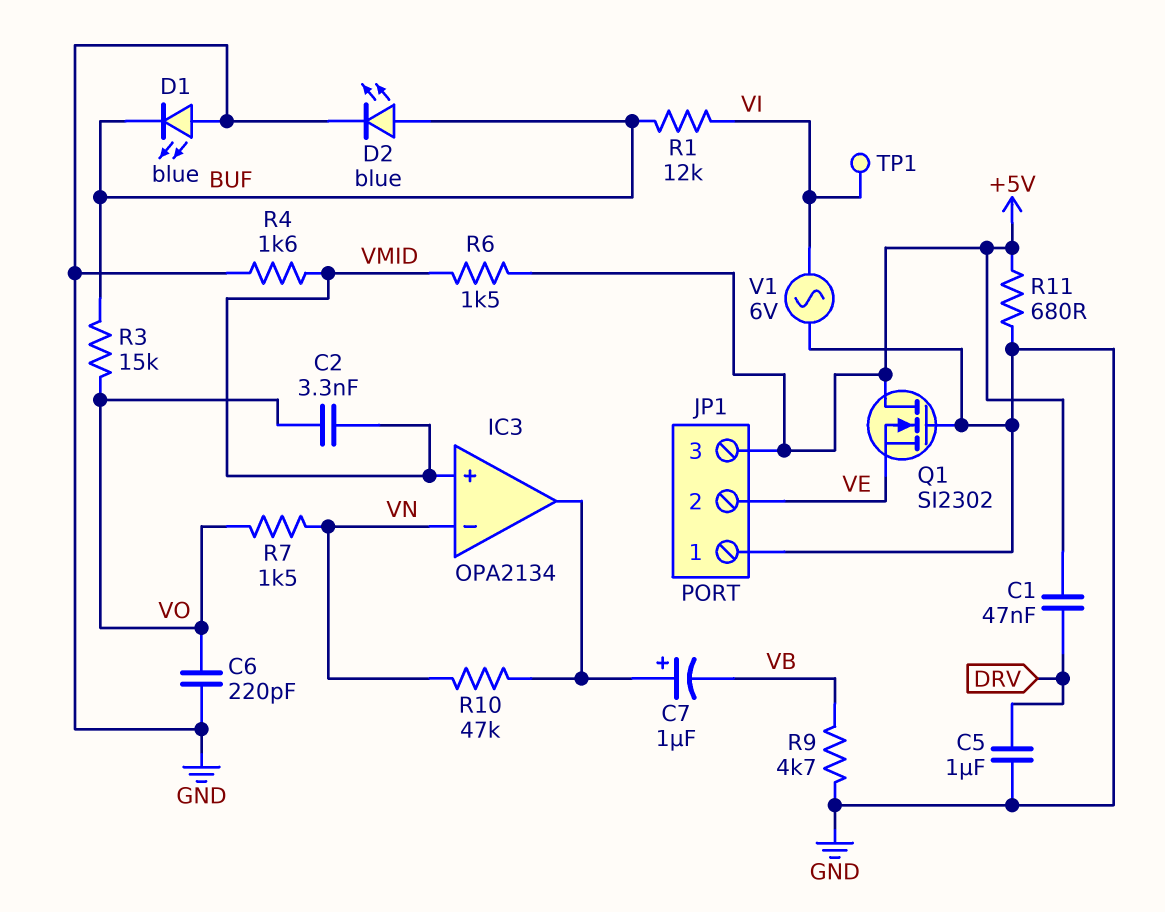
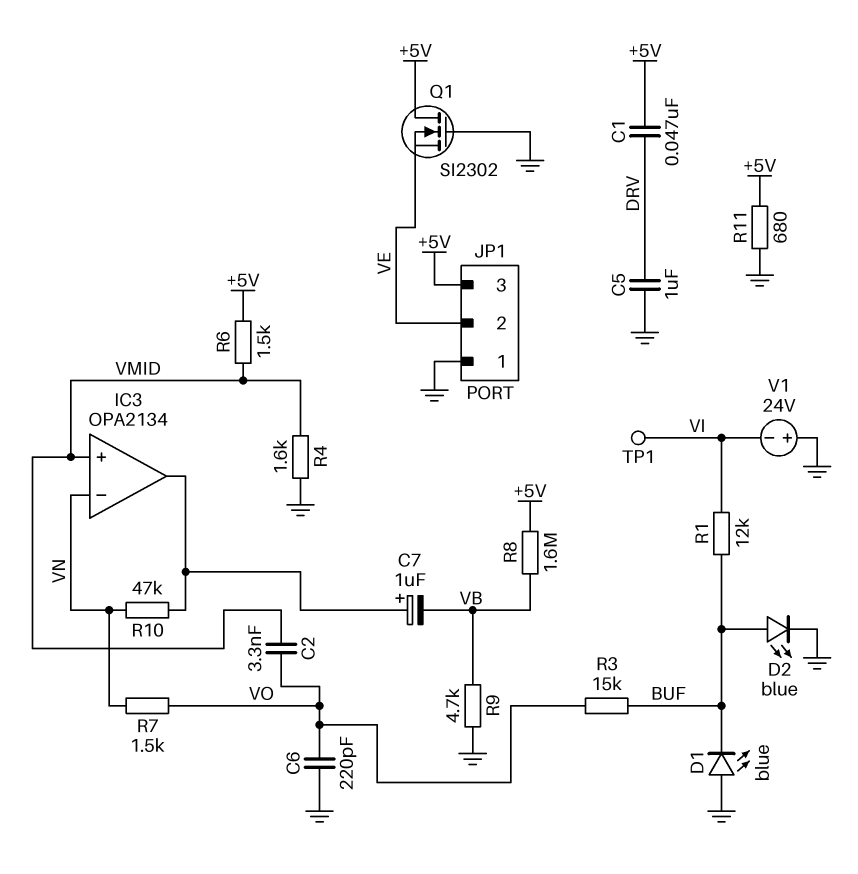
R8: none -> 1.6M (+5V, VB)
V1: AC 6V (GND, VI) -> 24V (plus GND, minus VI)

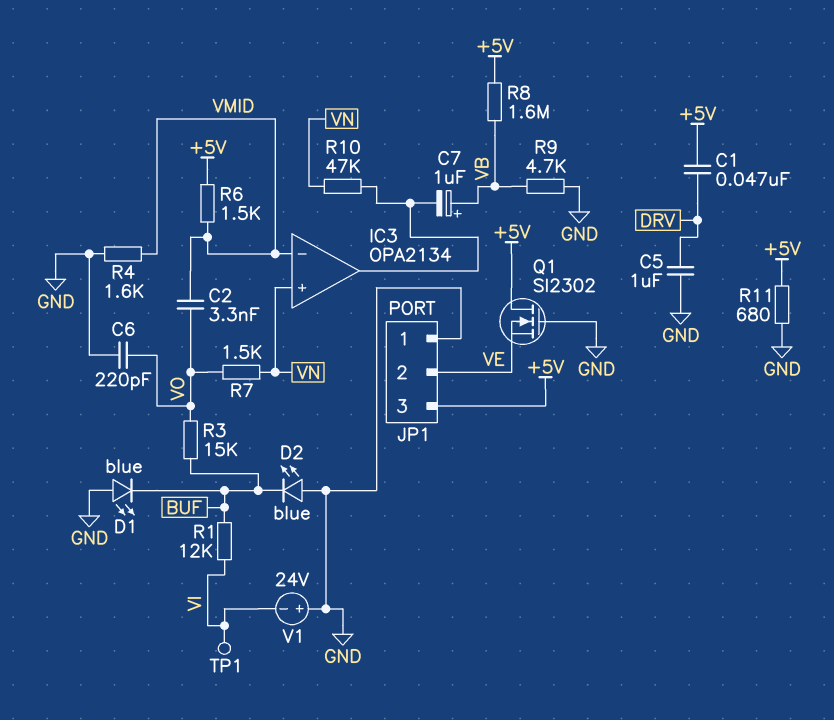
C7: 1uF (plus IC3/out, minus VB) -> 1uF (plus VB, minus IC3/out)
D2: LED blue (A BUF, K GND) -> LED blue (A GND, K BUF)
IC3 pin in+: VMID -> VN
IC3 pin in-: VN -> VMID

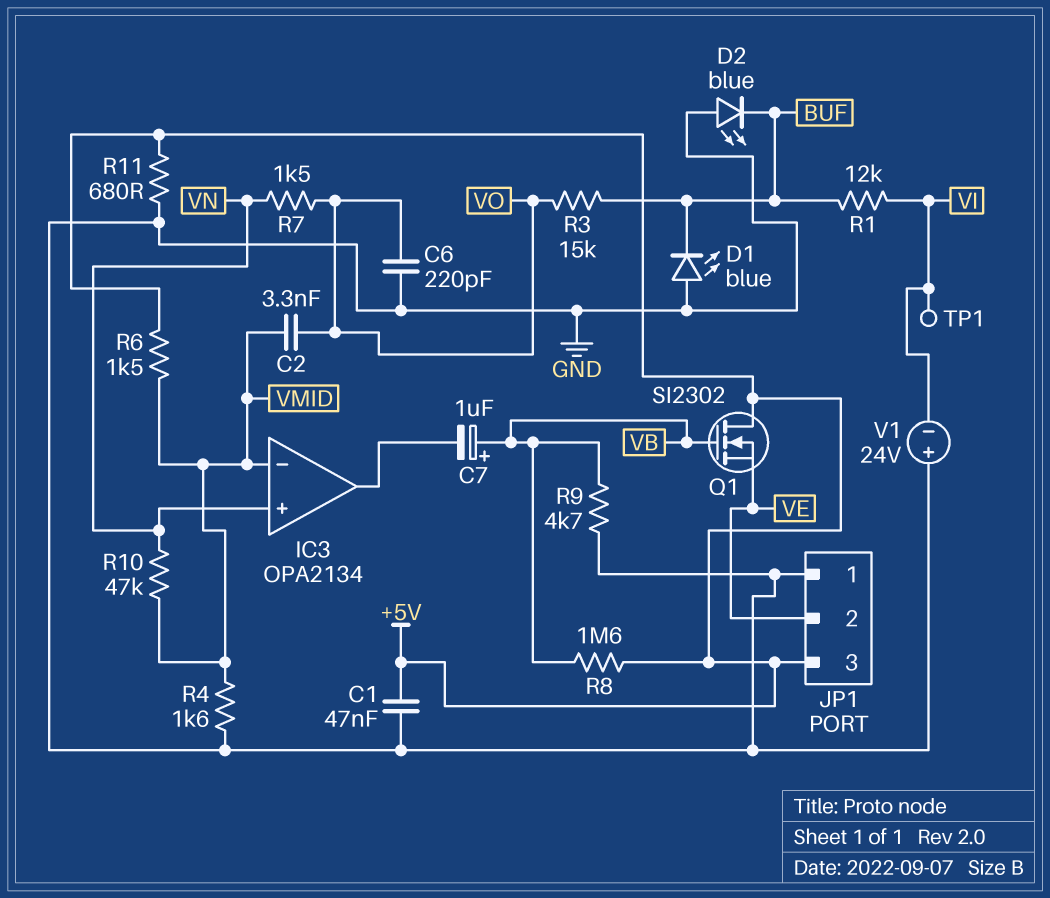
C1: 47nF (+5V, DRV) -> 47nF (+5V, GND)
C5: 1uF (DRV, GND) -> none
Q1: NMOS SI2302 (G GND, D +5V, S VE) -> NMOS SI2302 (G VB, D +5V, S VE)
R10: 47k (IC3/out, VN) -> 47k (VMID, VN)

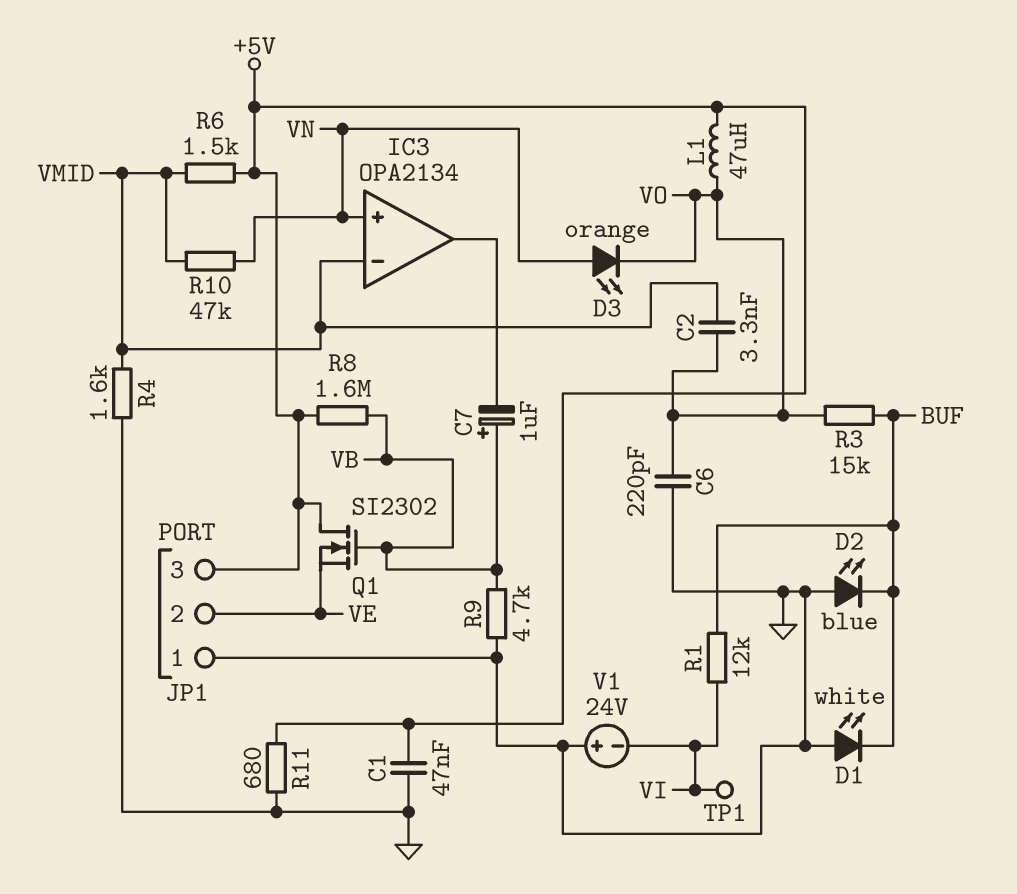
D1: LED blue (A GND, K BUF) -> LED white (A GND, K BUF)
D3: none -> LED orange (A VN, K VO)
L1: none -> 47uH (+5V, VO)
R7: 1.5k (VN, VO) -> none

